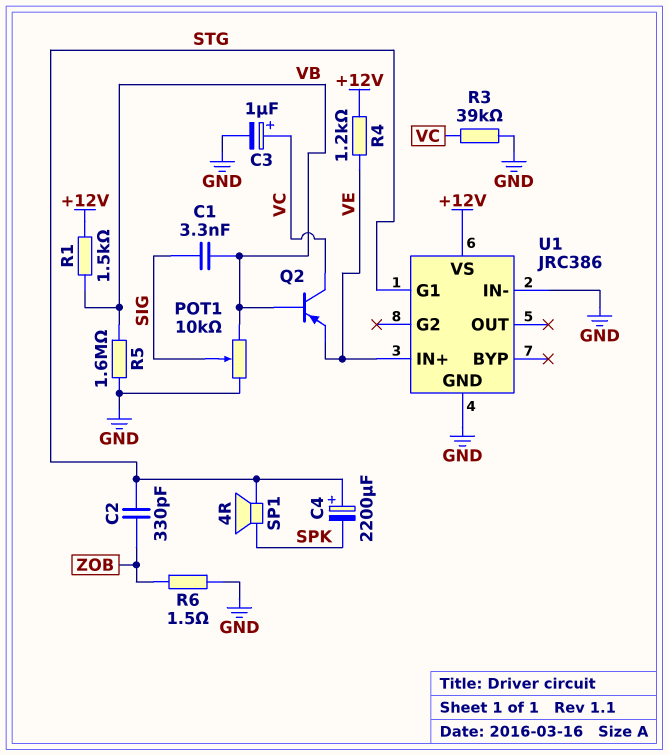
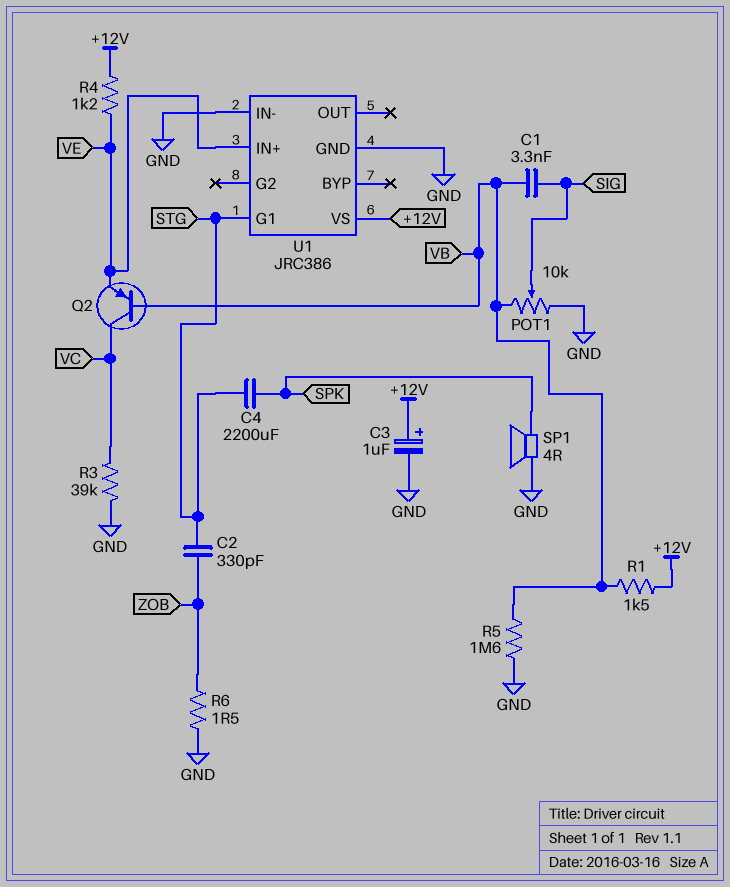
C3: 1uF (plus VC, minus GND) -> 1uF (plus +12V, minus GND)
C4: 2200uF (plus STG, minus SPK) -> 2200uF (SPK, STG)
SP1: speaker 4R (SPK, STG) -> speaker 4R (GND, SPK)

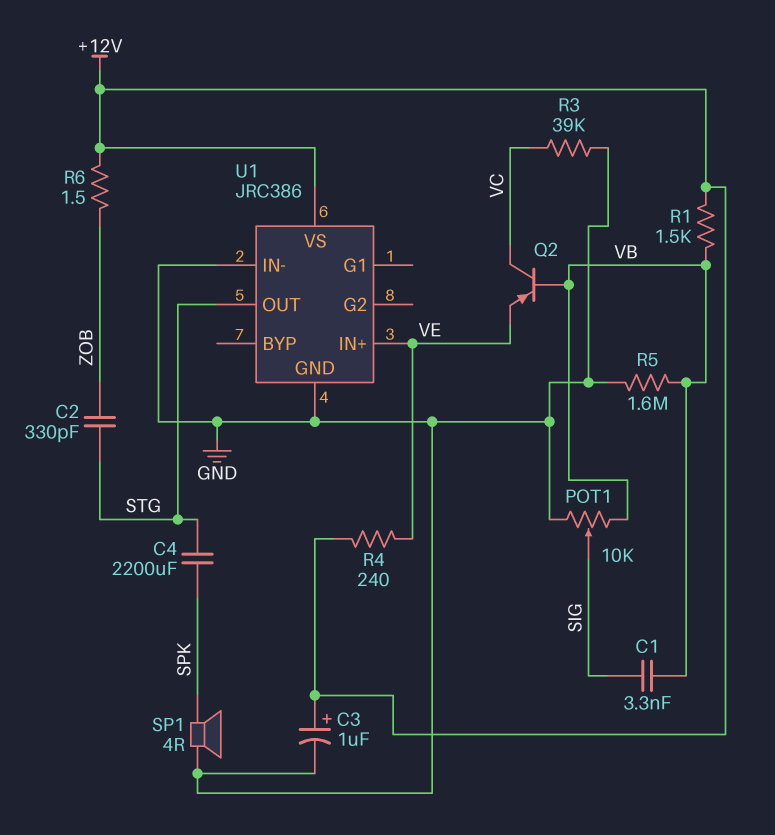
R4: 1.2k (+12V, VE) -> 240 (+12V, VE)
R6: 1.5 (GND, ZOB) -> 1.5 (+12V, ZOB)
U1 pin G1: STG -> none
U1 pin OUT: none -> STG

